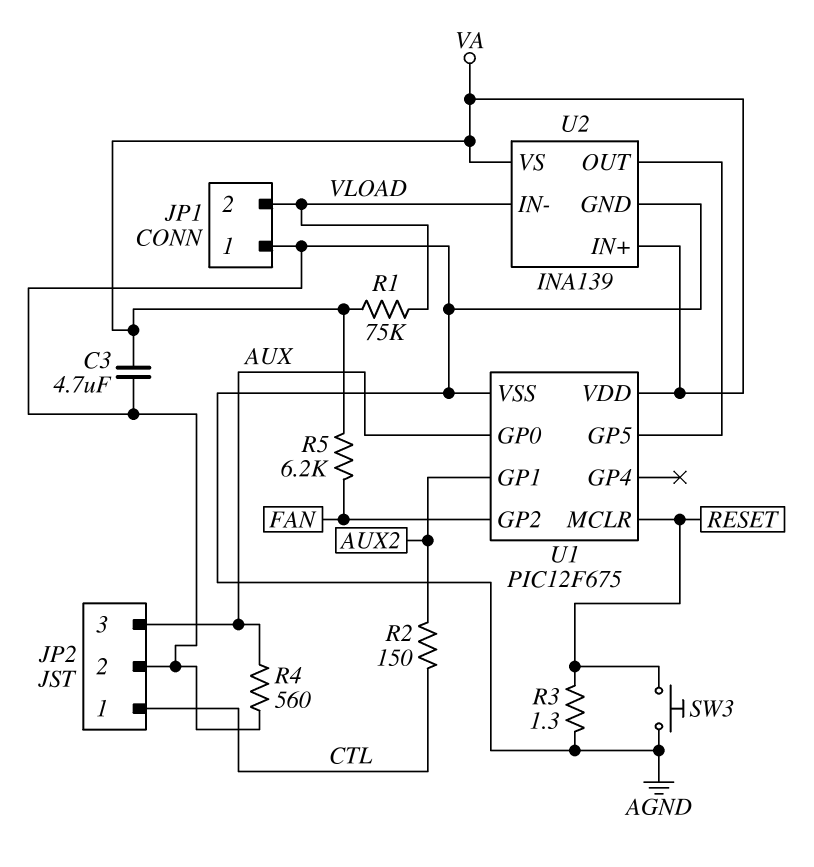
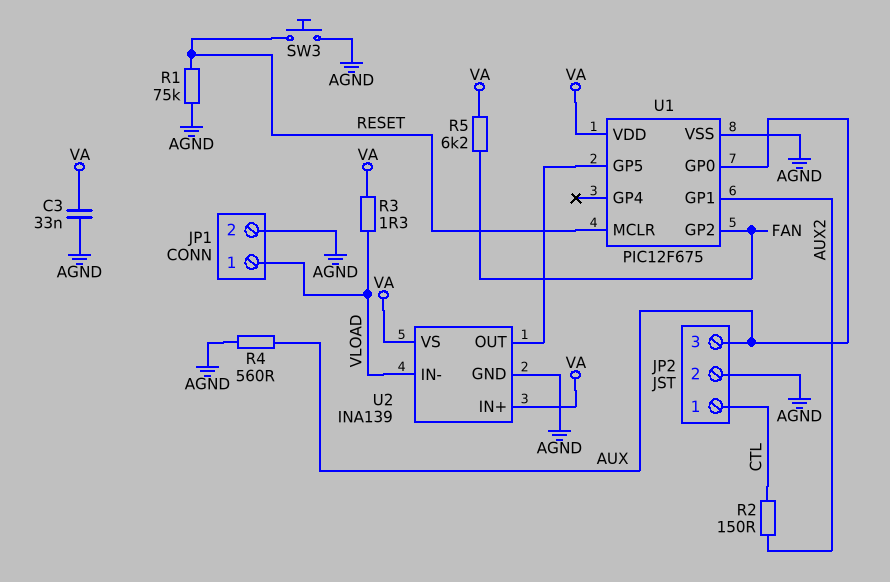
C3: 4.7uF (AGND, VA) -> 33nF (AGND, VA)
JP1 pin 1: AGND -> VLOAD
JP1 pin 2: VLOAD -> AGND
R1: 75k (VA, VLOAD) -> 75k (AGND, RESET)
R3: 1.3 (AGND, RESET) -> 1.3 (VA, VLOAD)

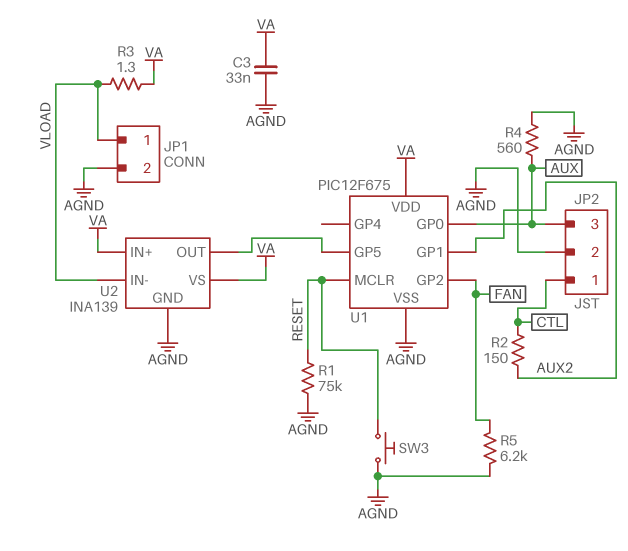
R5: 6.2k (FAN, VA) -> 6.2k (AGND, FAN)

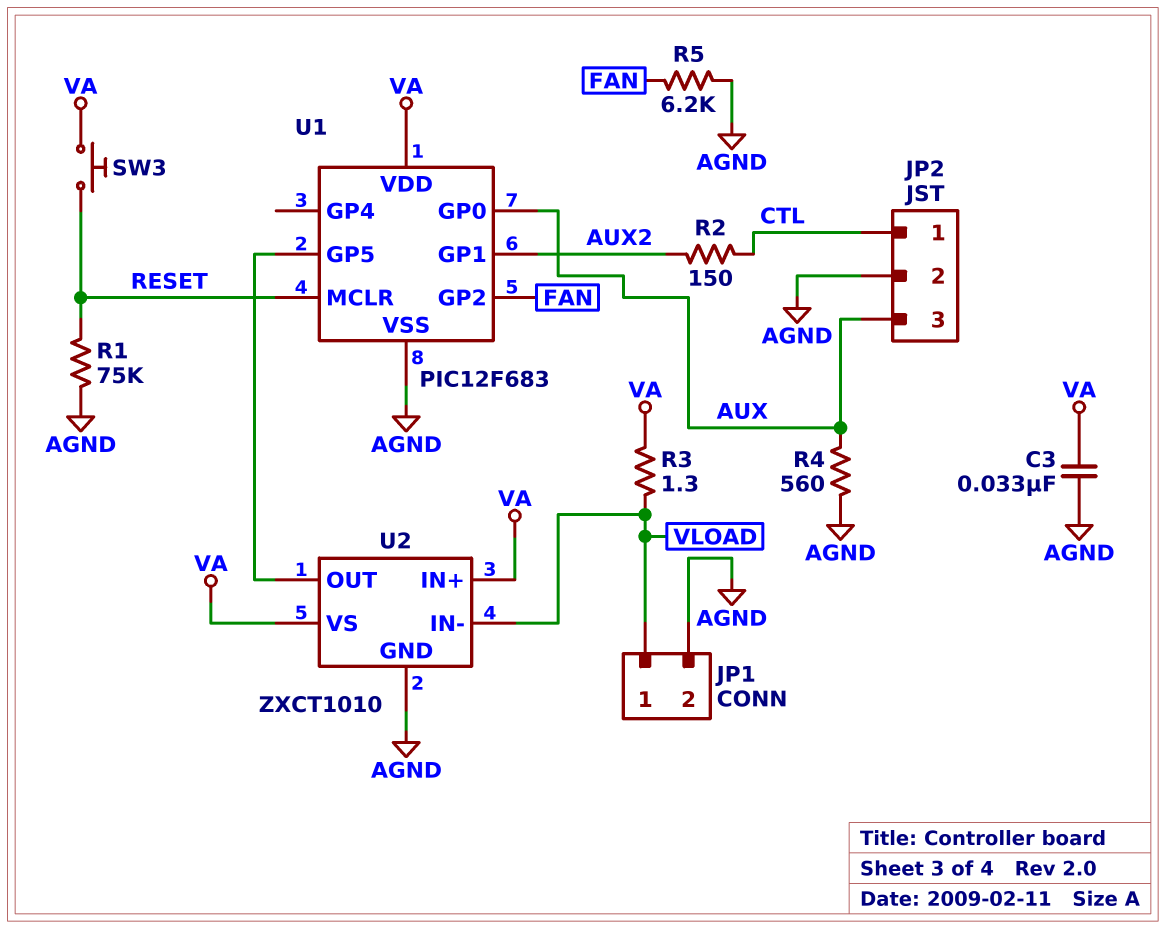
SW3: button (AGND, RESET) -> button (RESET, VA)
U1: PIC12F675 -> PIC12F683
U2: INA139 -> ZXCT1010

